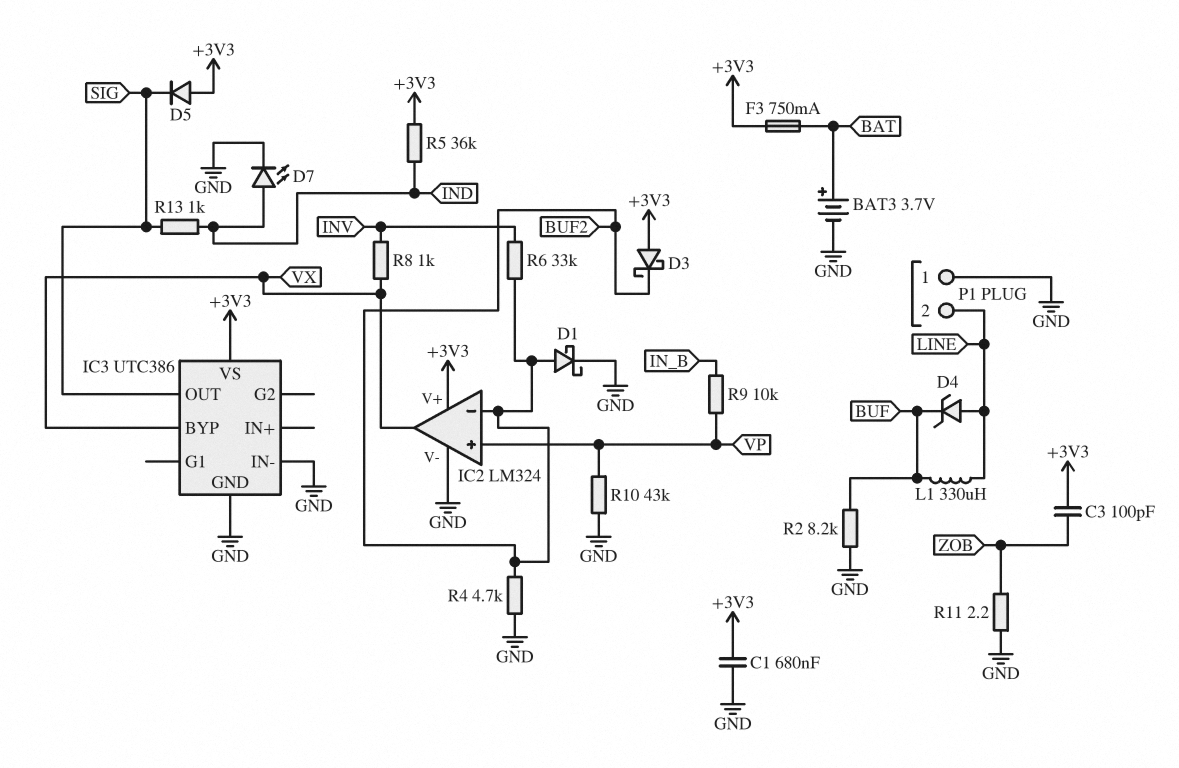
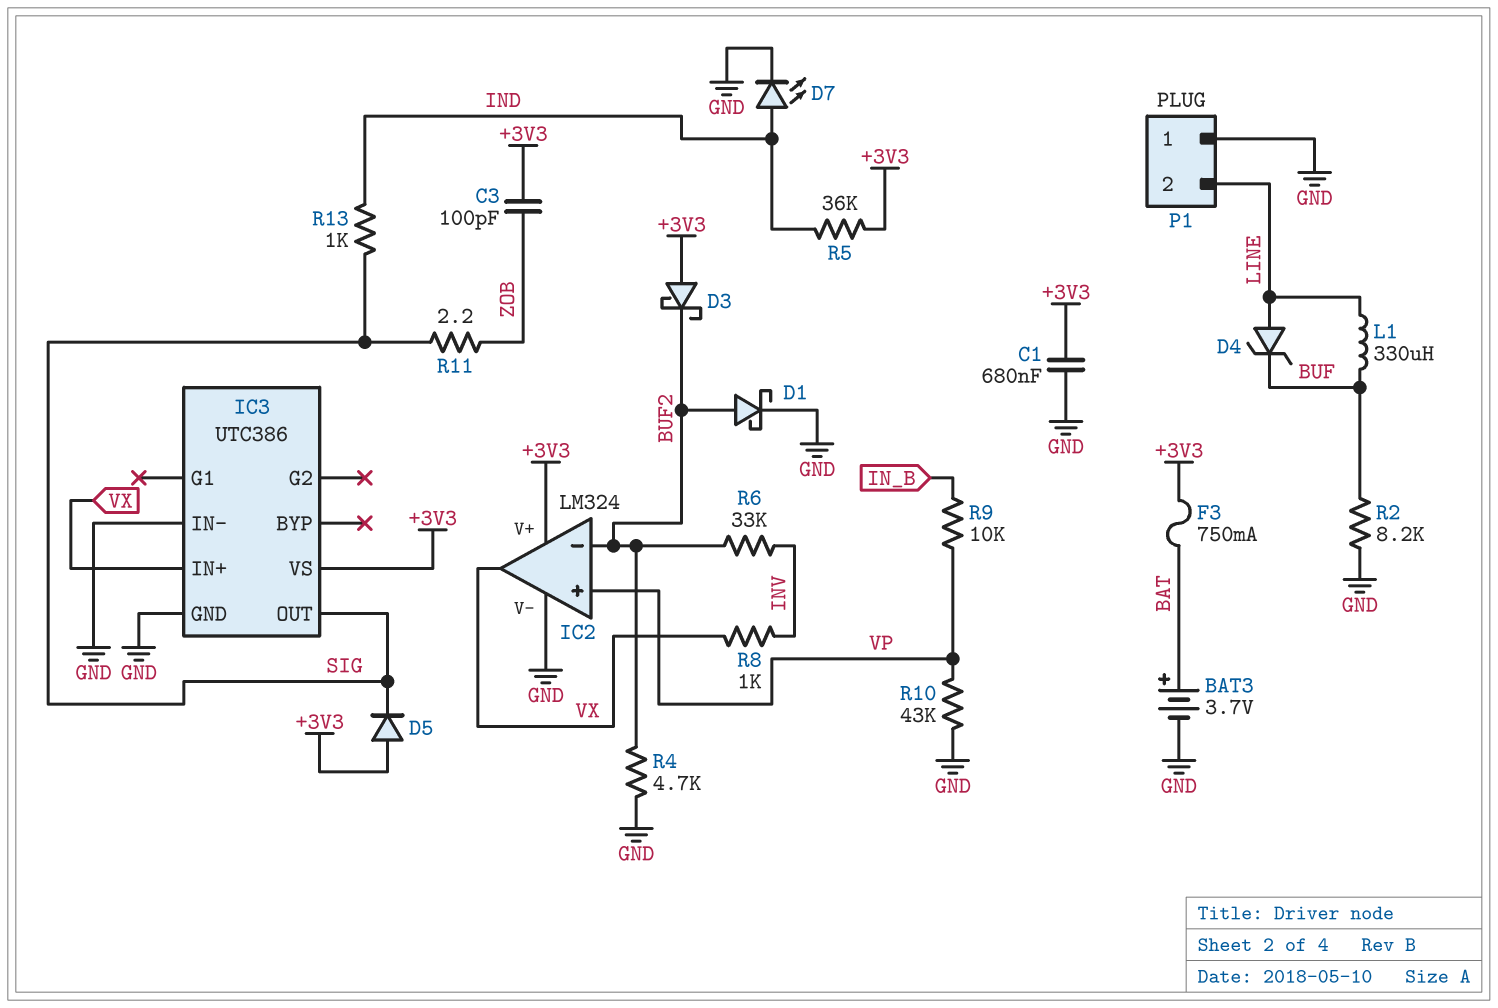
IC3 pin BYP: VX -> none
IC3 pin IN+: none -> VX
R11: 2.2 (GND, ZOB) -> 2.2 (SIG, ZOB)

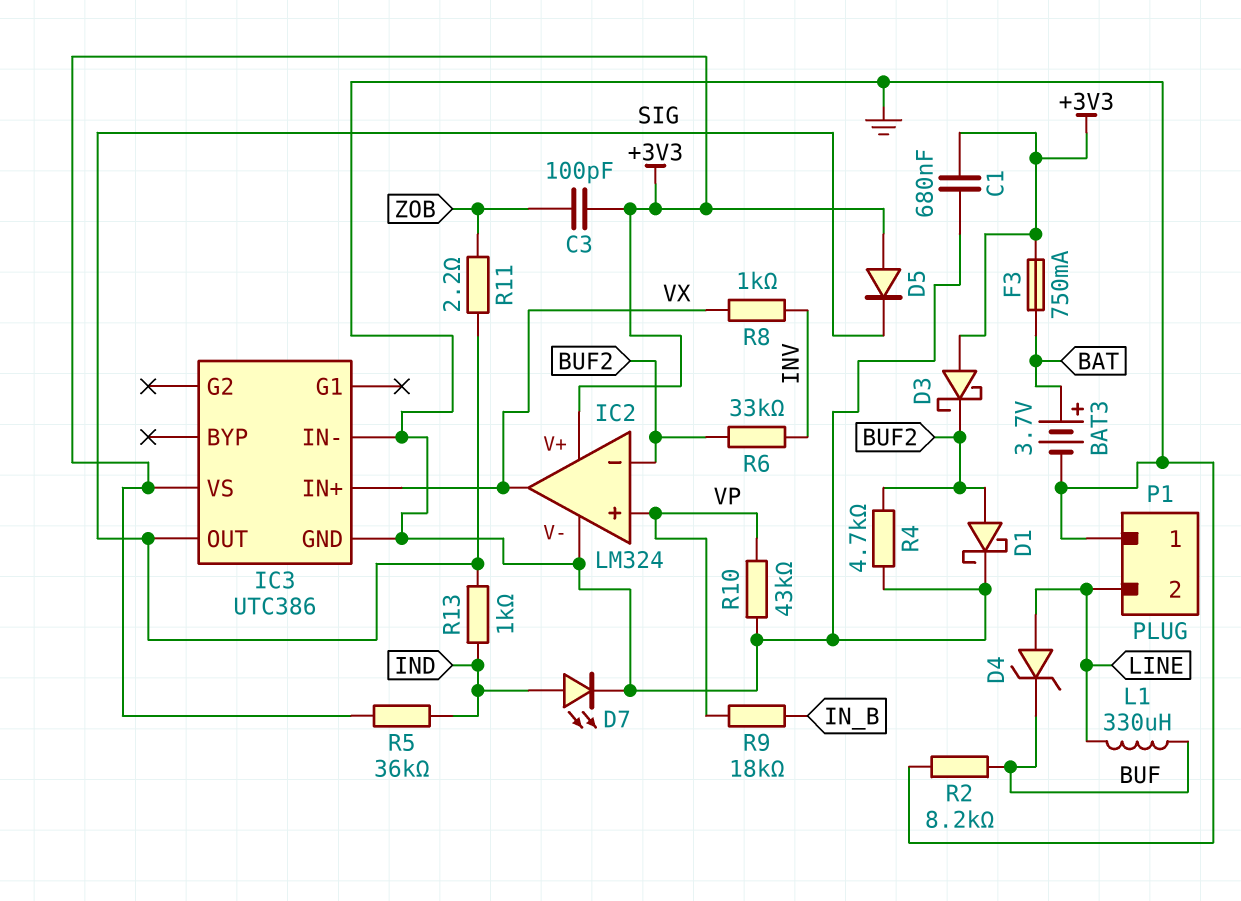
R9: 10k (IN_B, VP) -> 18k (IN_B, VP)

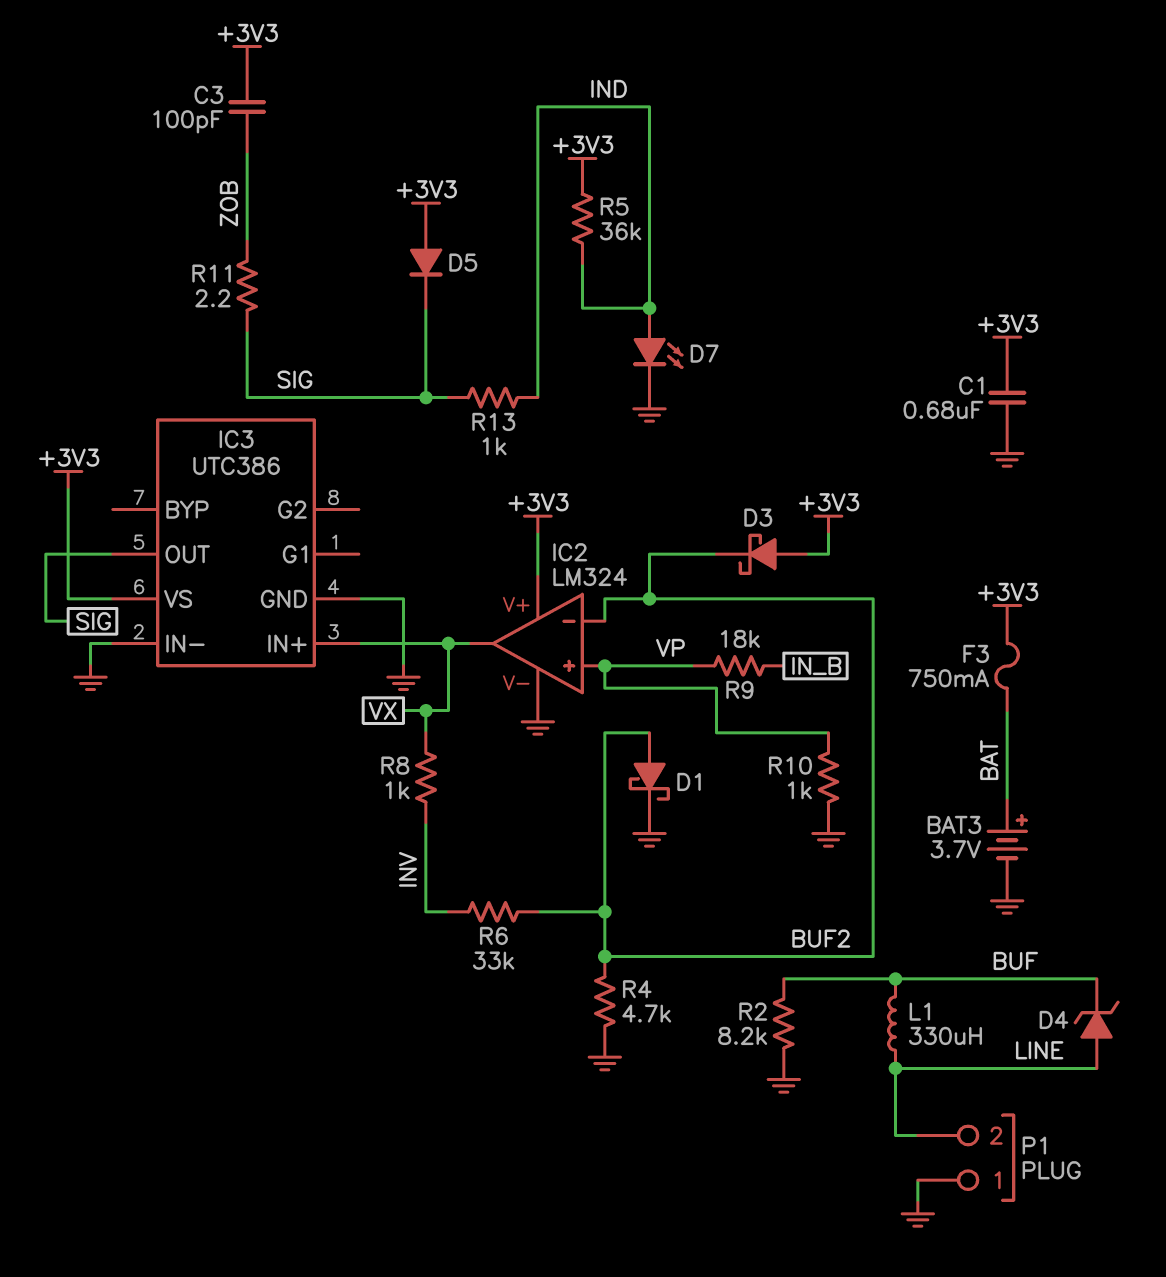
R10: 43k (GND, VP) -> 1k (GND, VP)

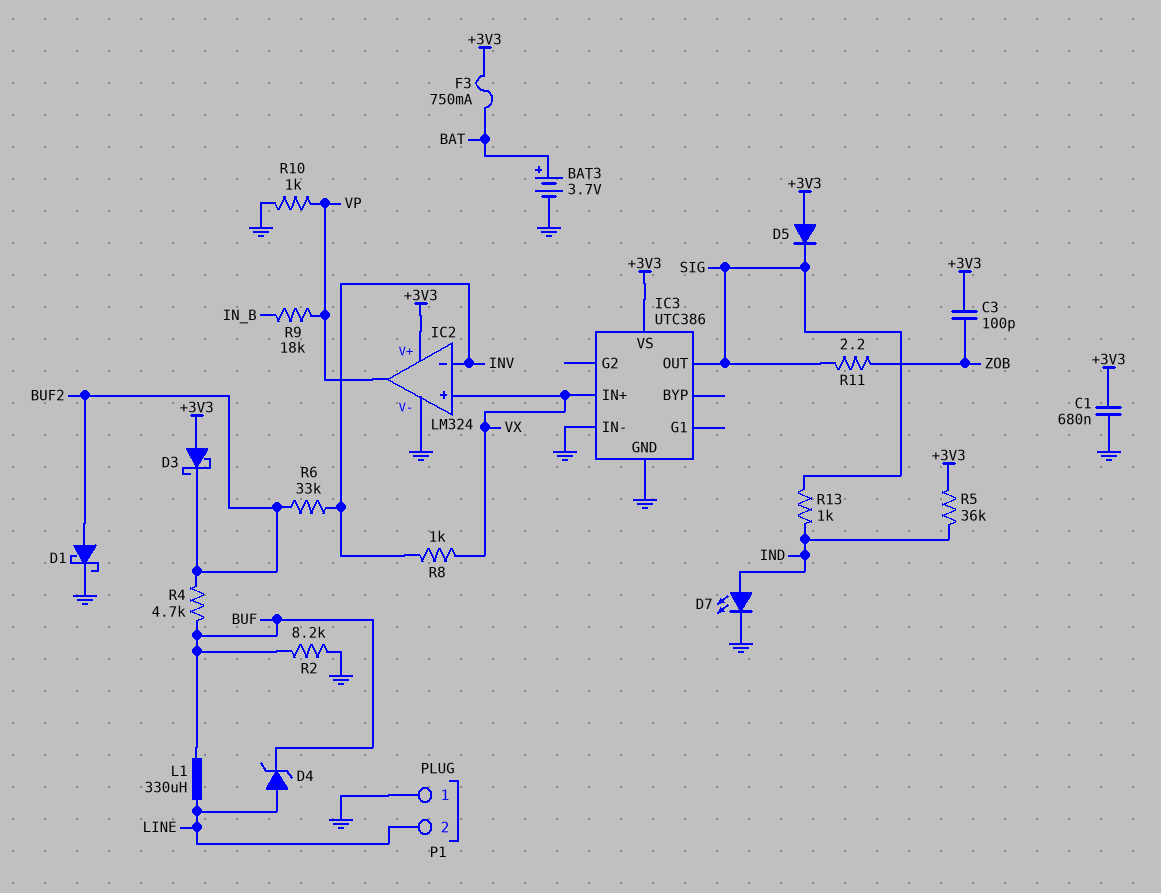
IC2 pin in+: VP -> VX
IC2 pin in-: BUF2 -> INV
IC2 pin out: VX -> VP
R4: 4.7k (BUF2, GND) -> 4.7k (BUF, BUF2)

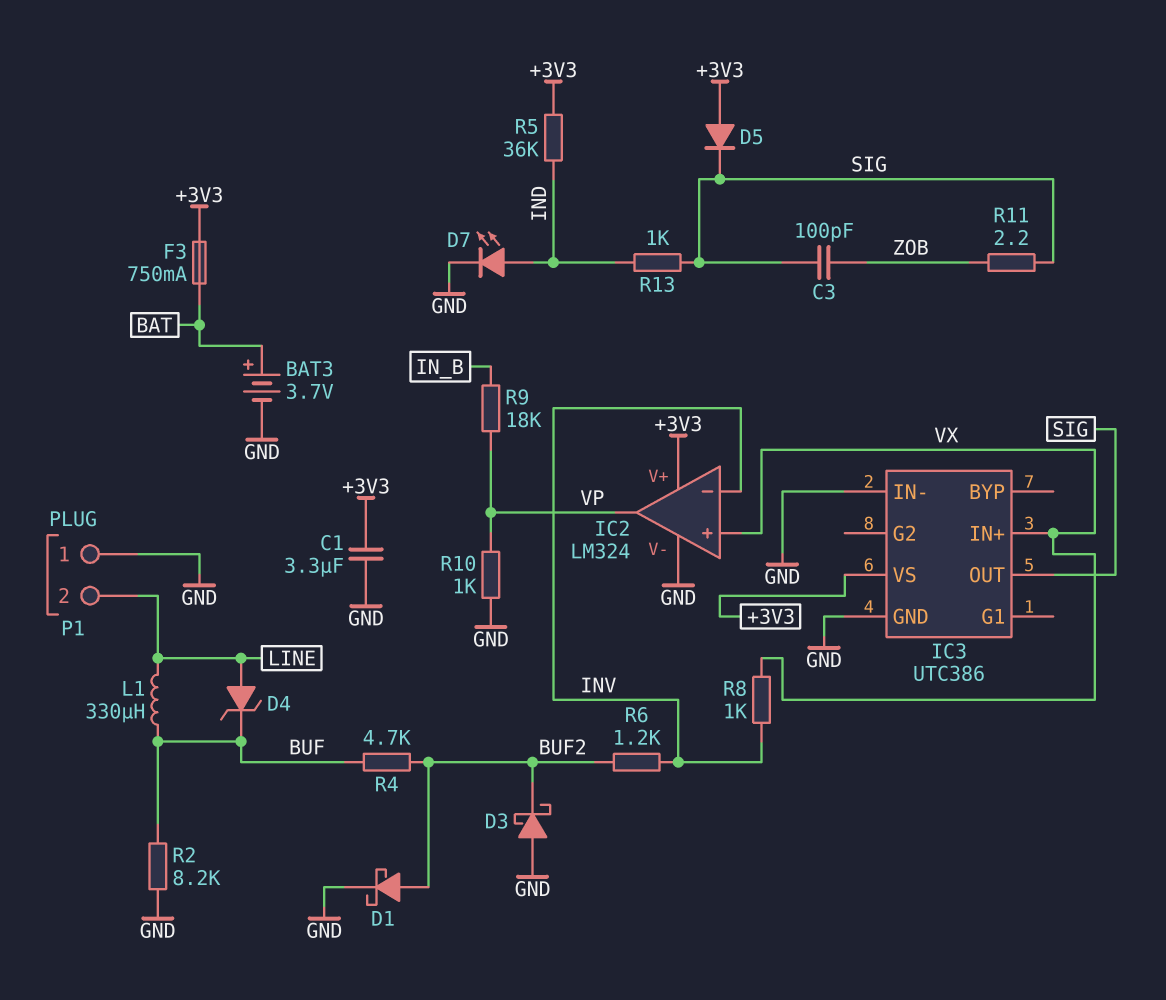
C1: 680nF (+3V3, GND) -> 3.3uF (+3V3, GND)
C3: 100pF (+3V3, ZOB) -> 100pF (SIG, ZOB)
D3: schottky (A +3V3, K BUF2) -> schottky (A GND, K BUF2)
R6: 33k (BUF2, INV) -> 1.2k (BUF2, INV)

